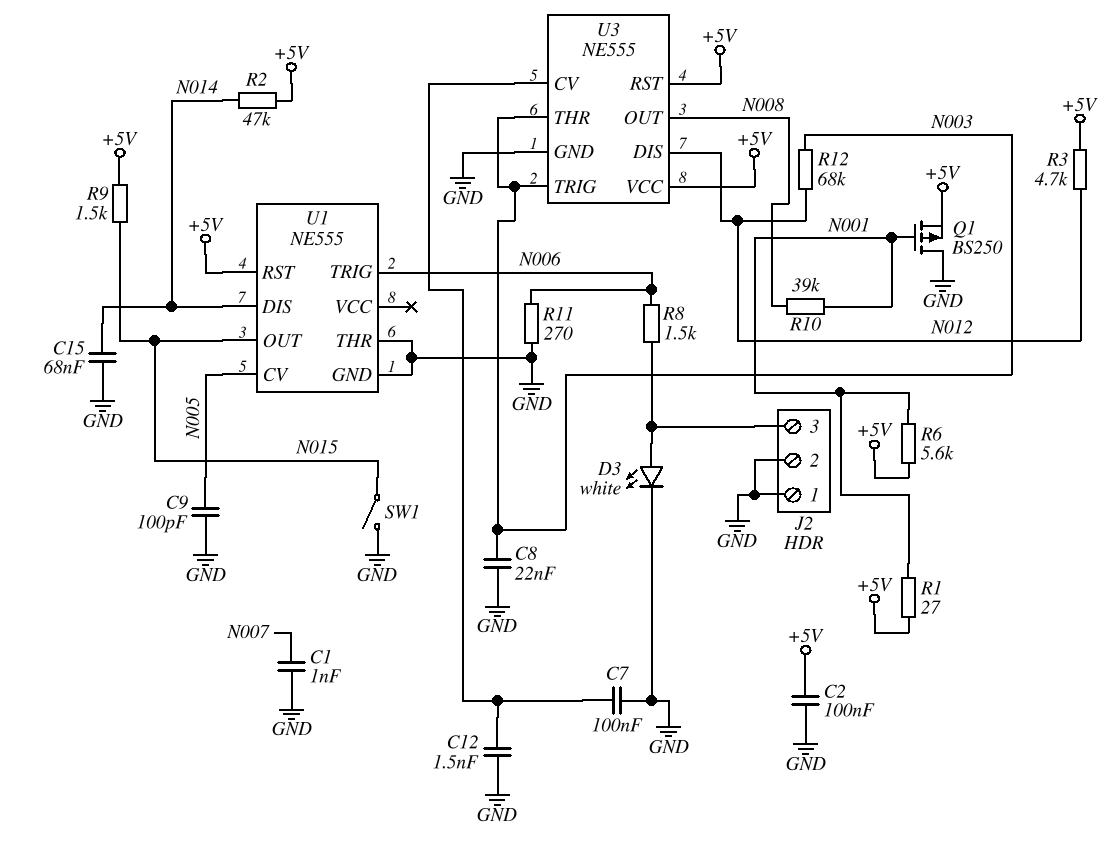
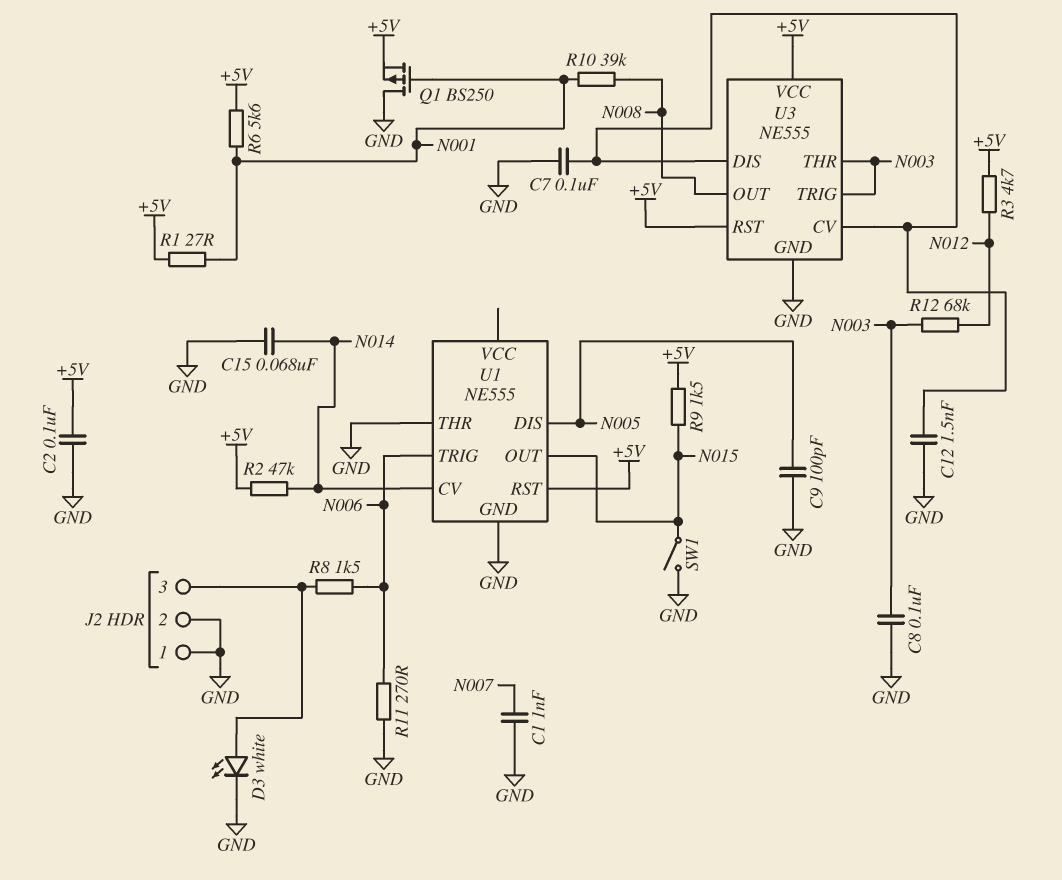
C8: 22nF (GND, N003) -> 100nF (GND, N003)
U1 pin CV: N005 -> N014
U1 pin DIS: N014 -> N005
U3 pin DIS: N012 -> U3/CV

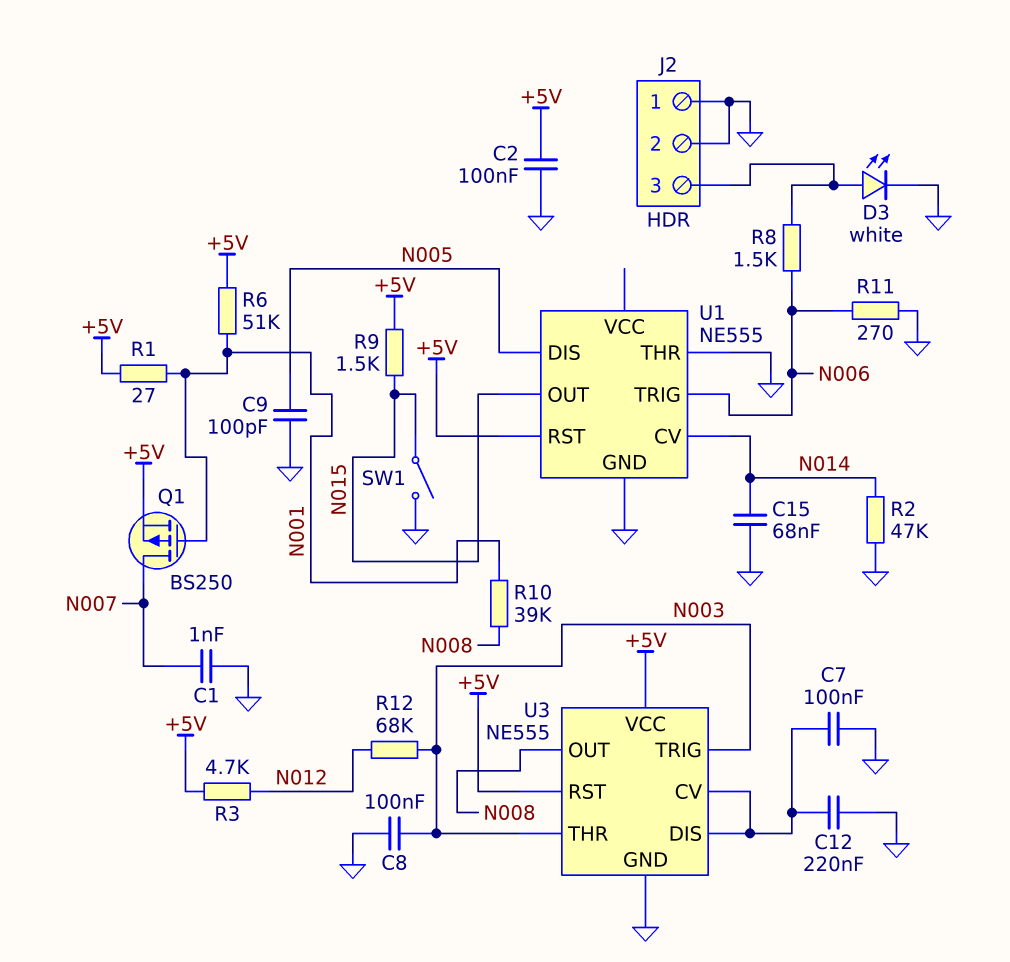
C12: 1.5nF (GND, U3/CV) -> 220nF (GND, U3/CV)
Q1: PMOS BS250 (G N001, D GND, S +5V) -> PMOS BS250 (G N001, D N007, S +5V)
R2: 47k (+5V, N014) -> 47k (GND, N014)
R6: 5.6k (+5V, N001) -> 51k (+5V, N001)

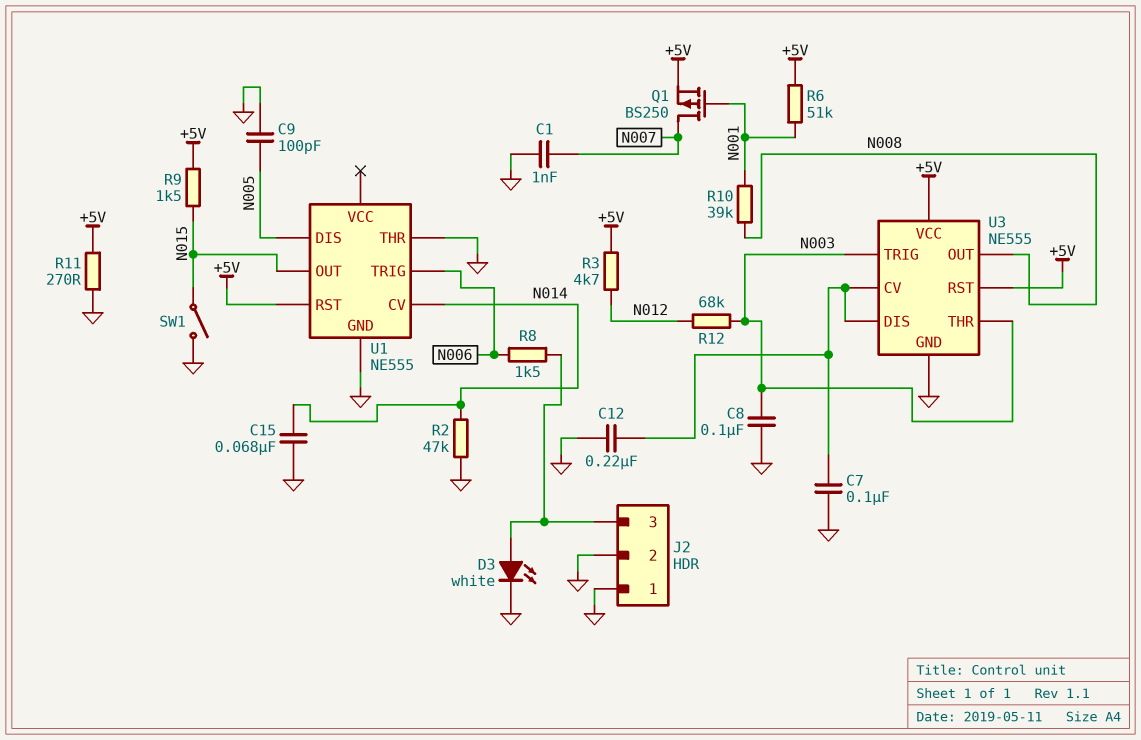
C2: 100nF (+5V, GND) -> none
R1: 27 (+5V, N001) -> none
R11: 270 (GND, N006) -> 270 (+5V, GND)

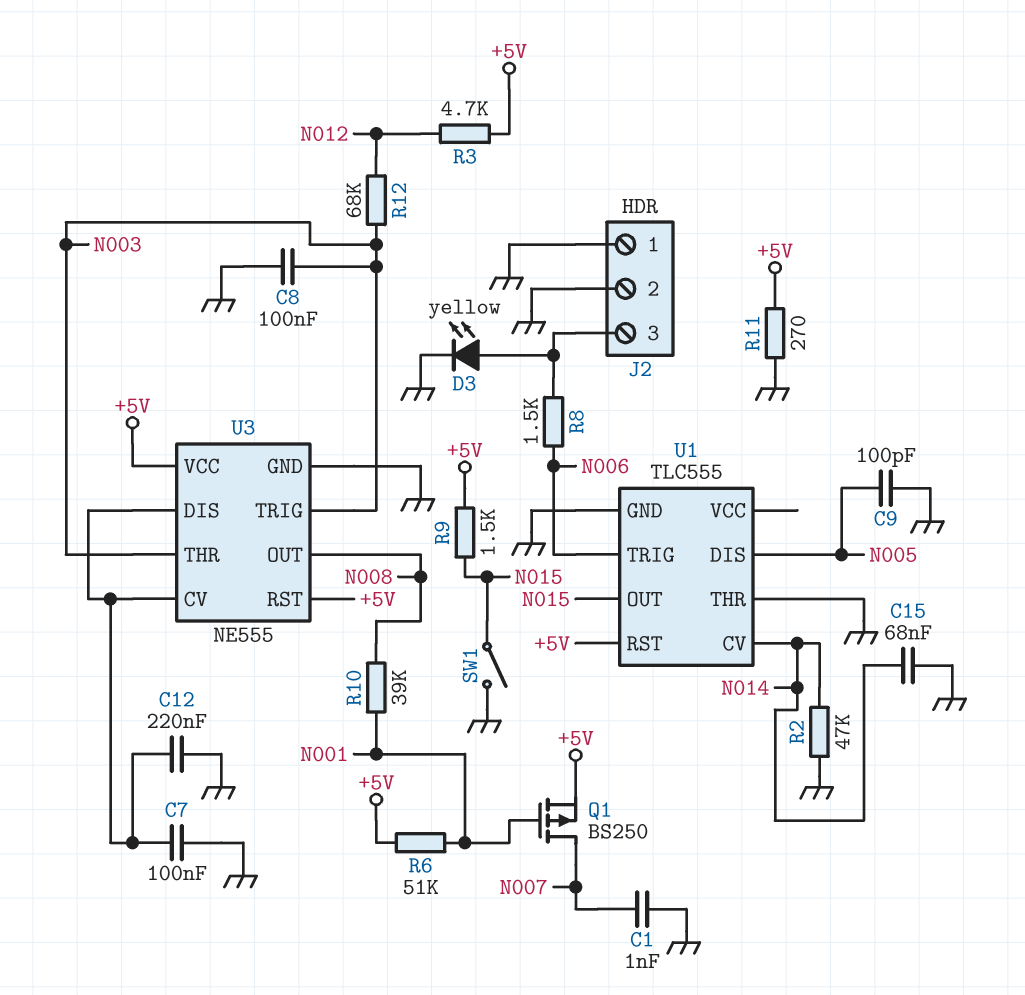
D3: LED white (A J2/3, K GND) -> LED yellow (A J2/3, K GND)
U1: NE555 -> TLC555

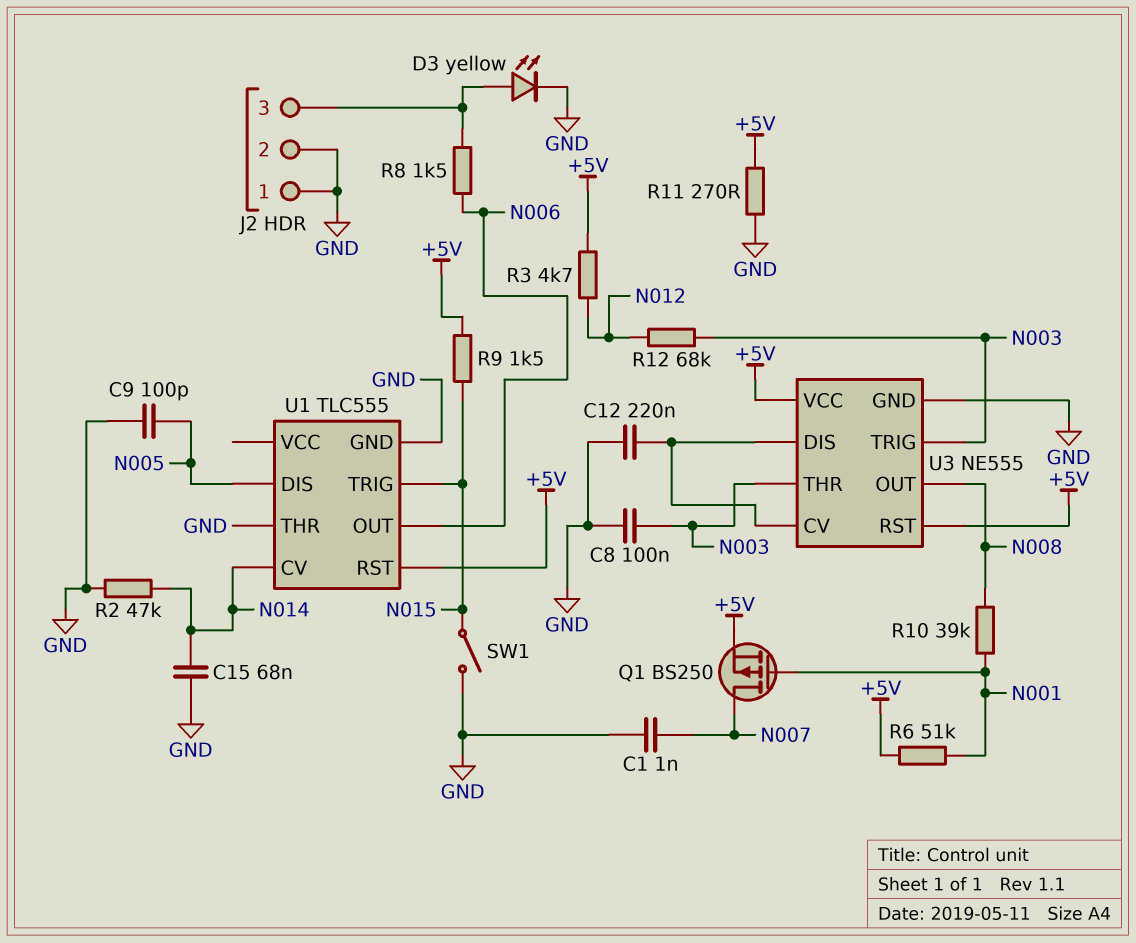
C7: 100nF (GND, U3/CV) -> none
U1 pin OUT: N015 -> N006
U1 pin TRIG: N006 -> N015

